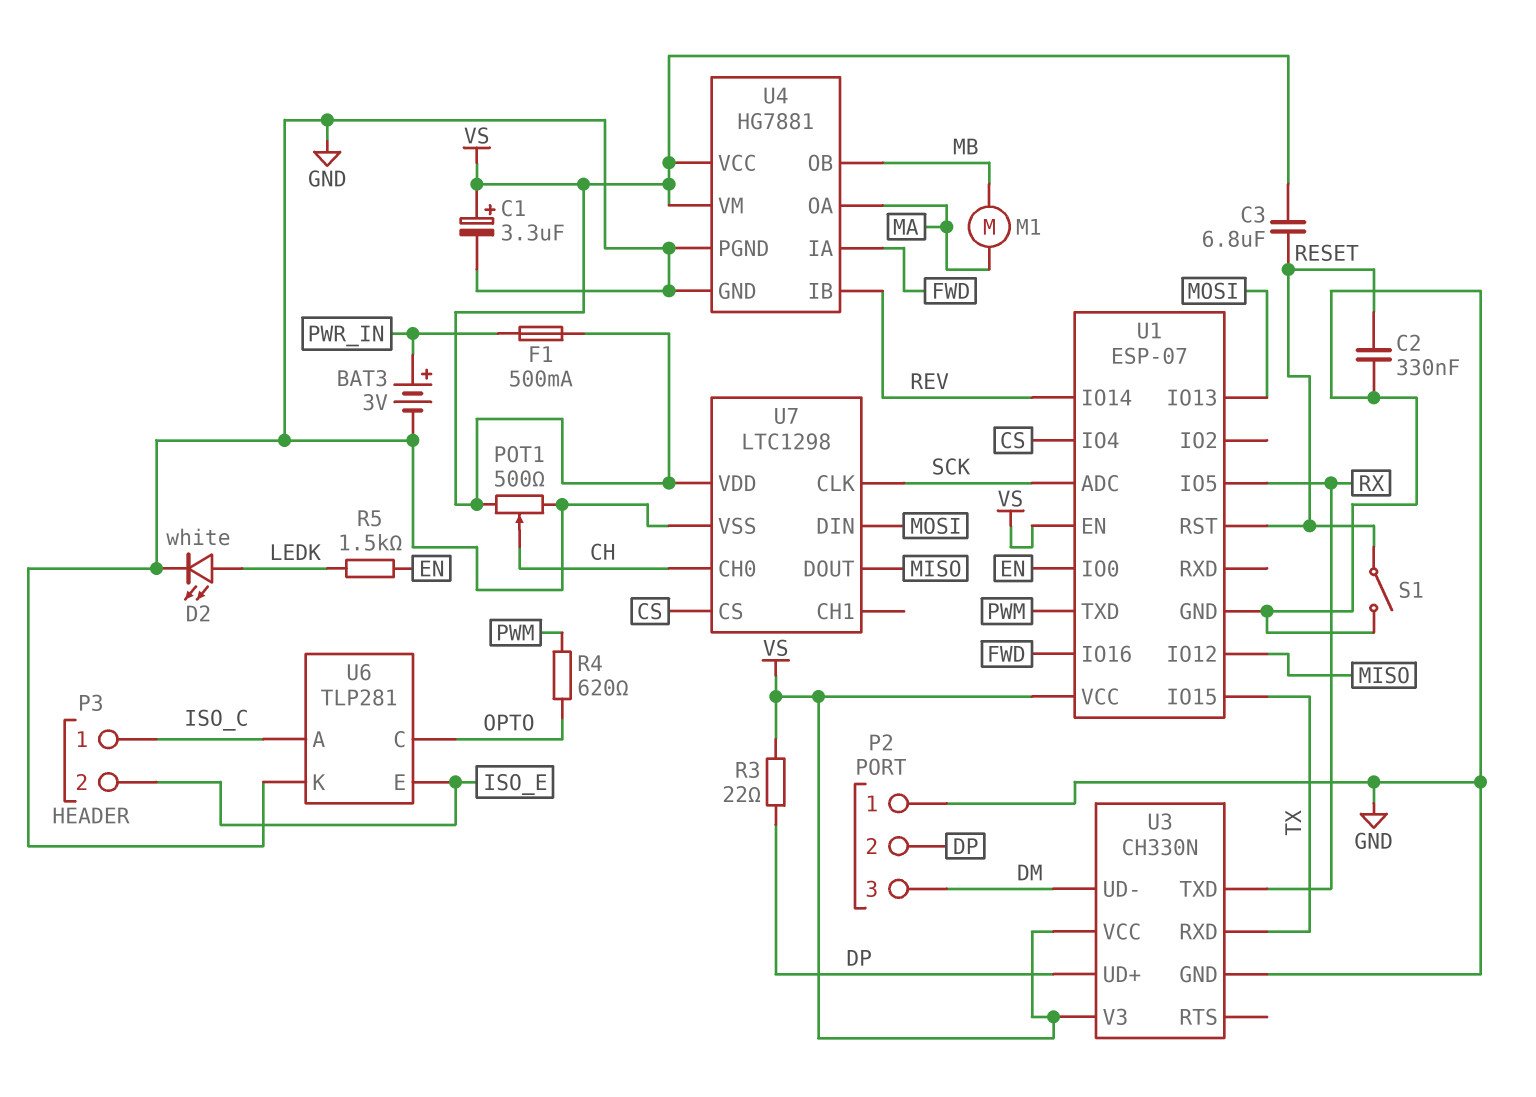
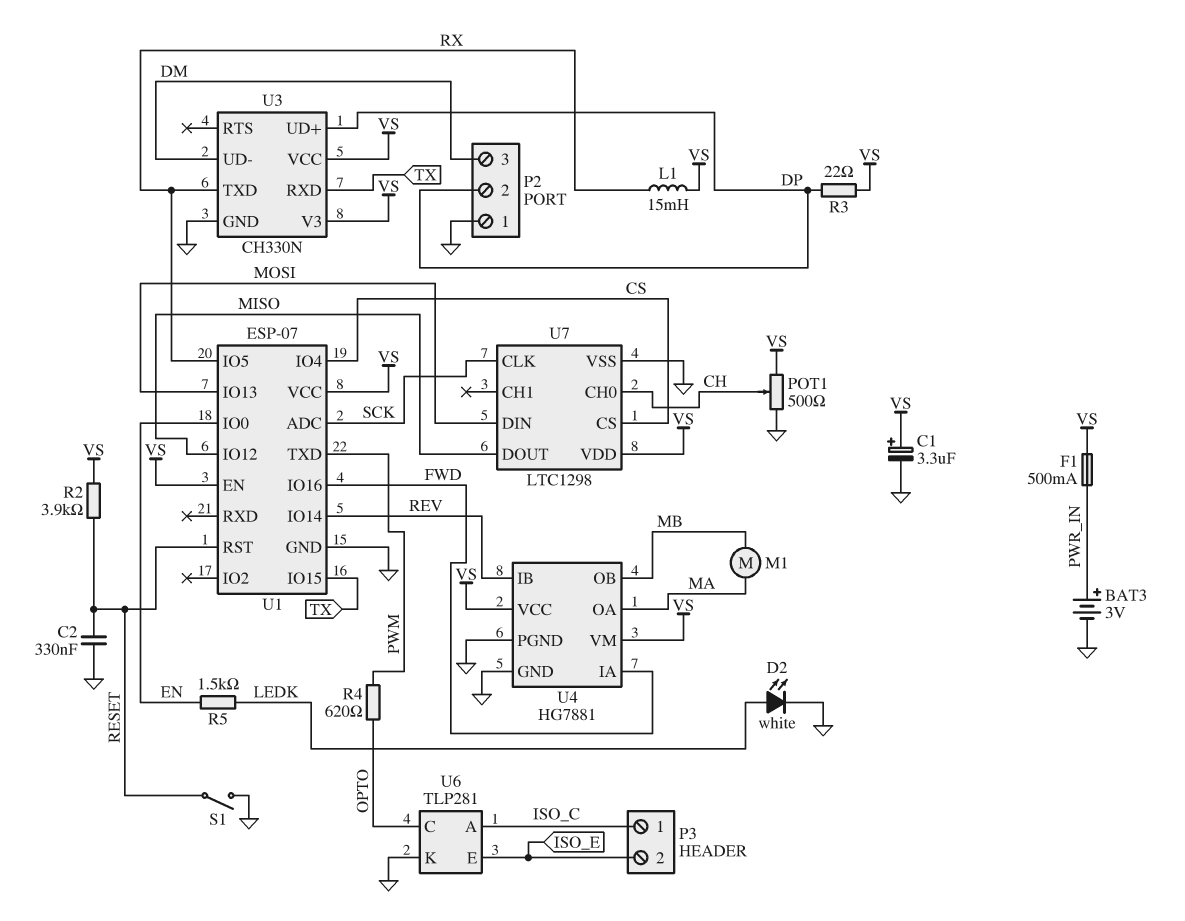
C3: 6.8uF (RESET, VS) -> none
L1: none -> 15mH (RX, VS)
R2: none -> 3.9k (RESET, VS)

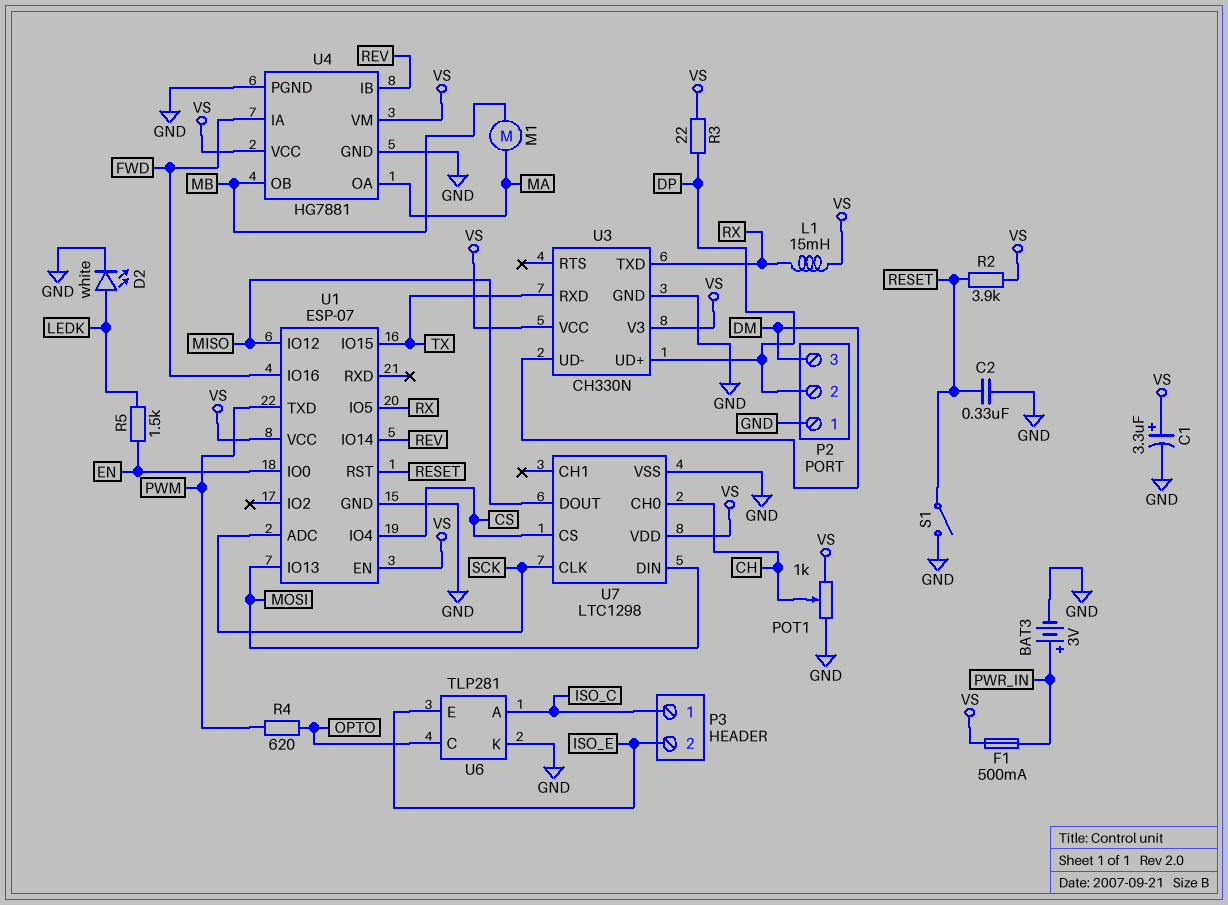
POT1: 500 (GND, VS, wiper CH) -> 1k (GND, VS, wiper CH)

